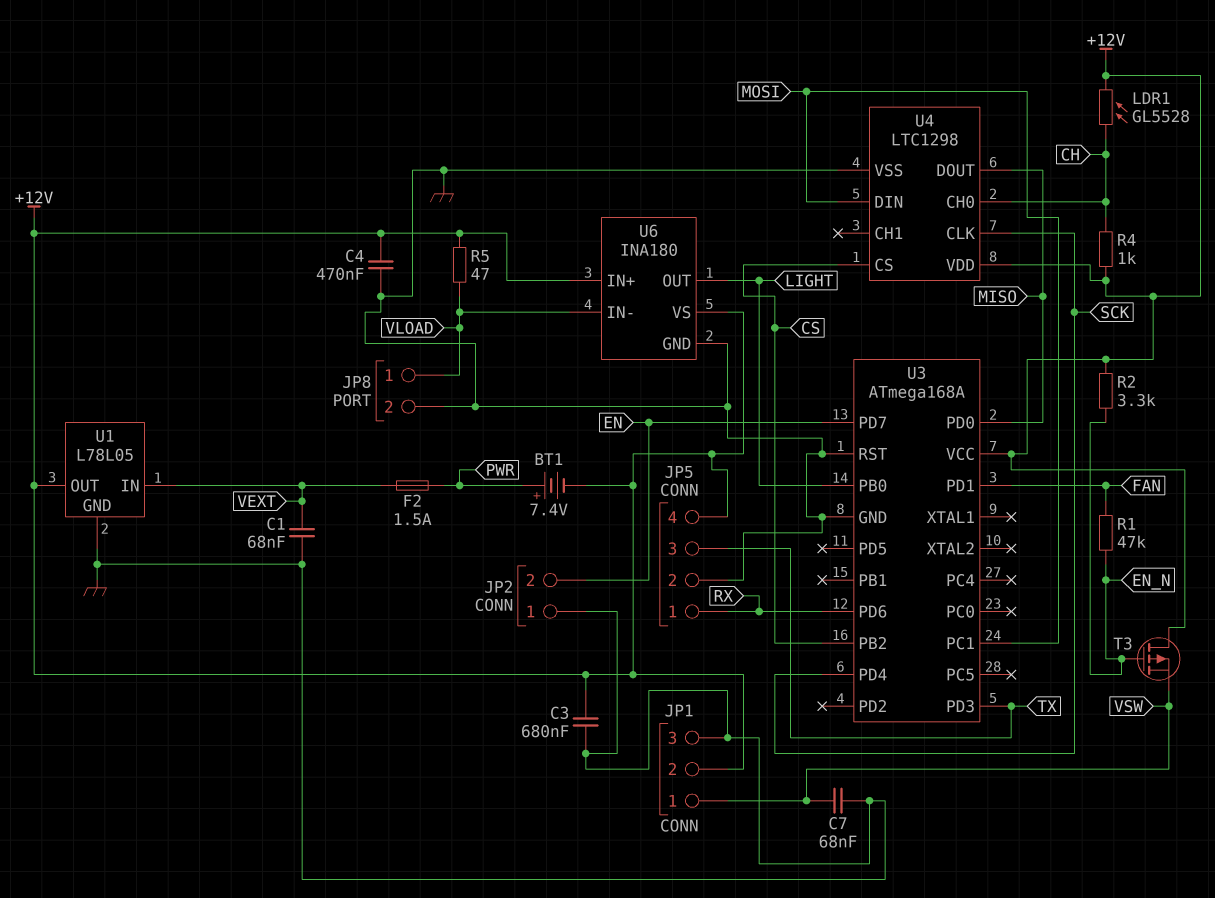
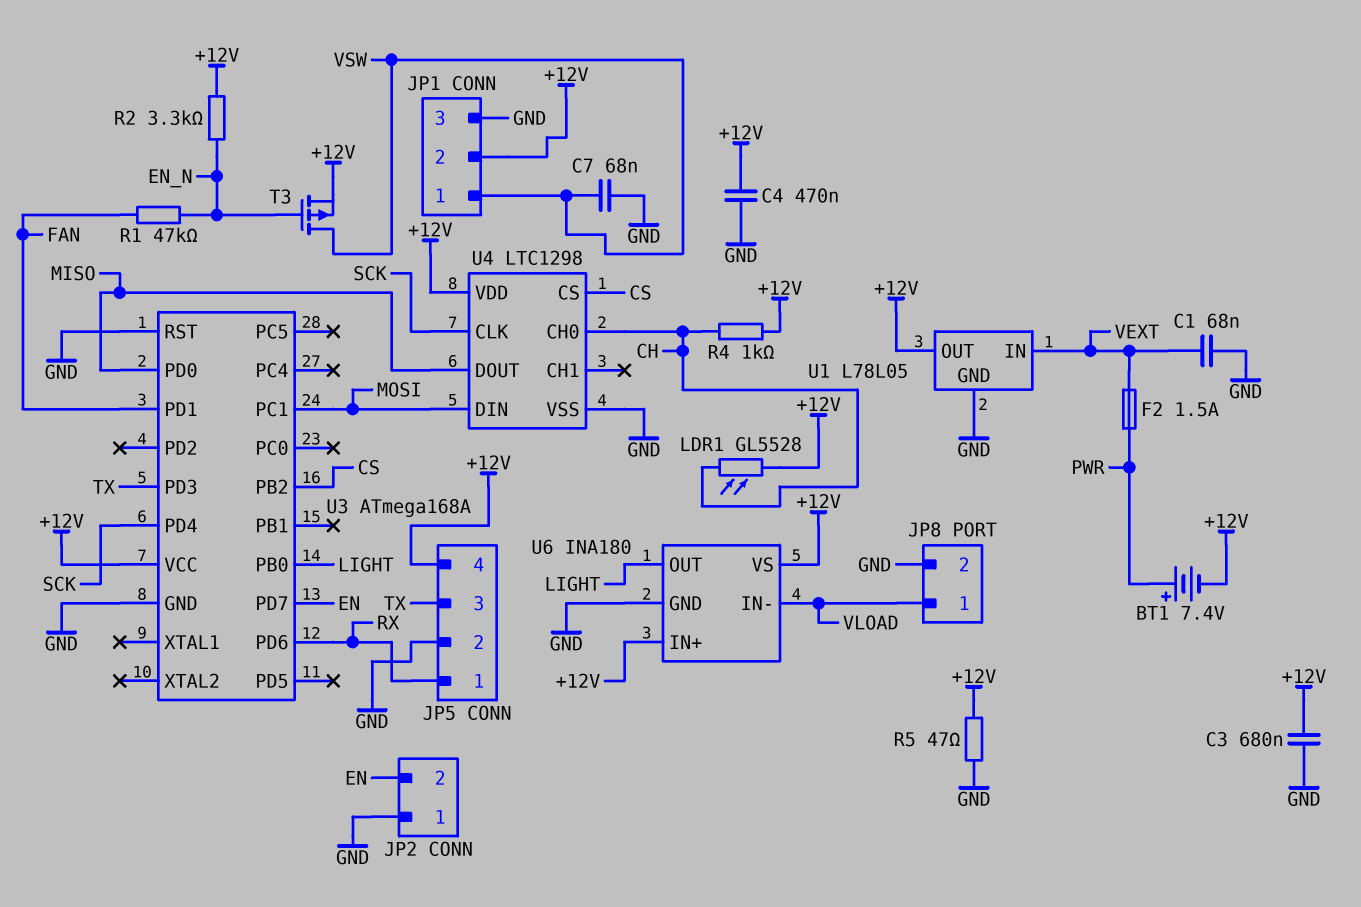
R5: 47 (+12V, VLOAD) -> 47 (+12V, GND)
T3: PMOS (G EN_N, D +12V, S VSW) -> PMOS (G EN_N, D VSW, S +12V)

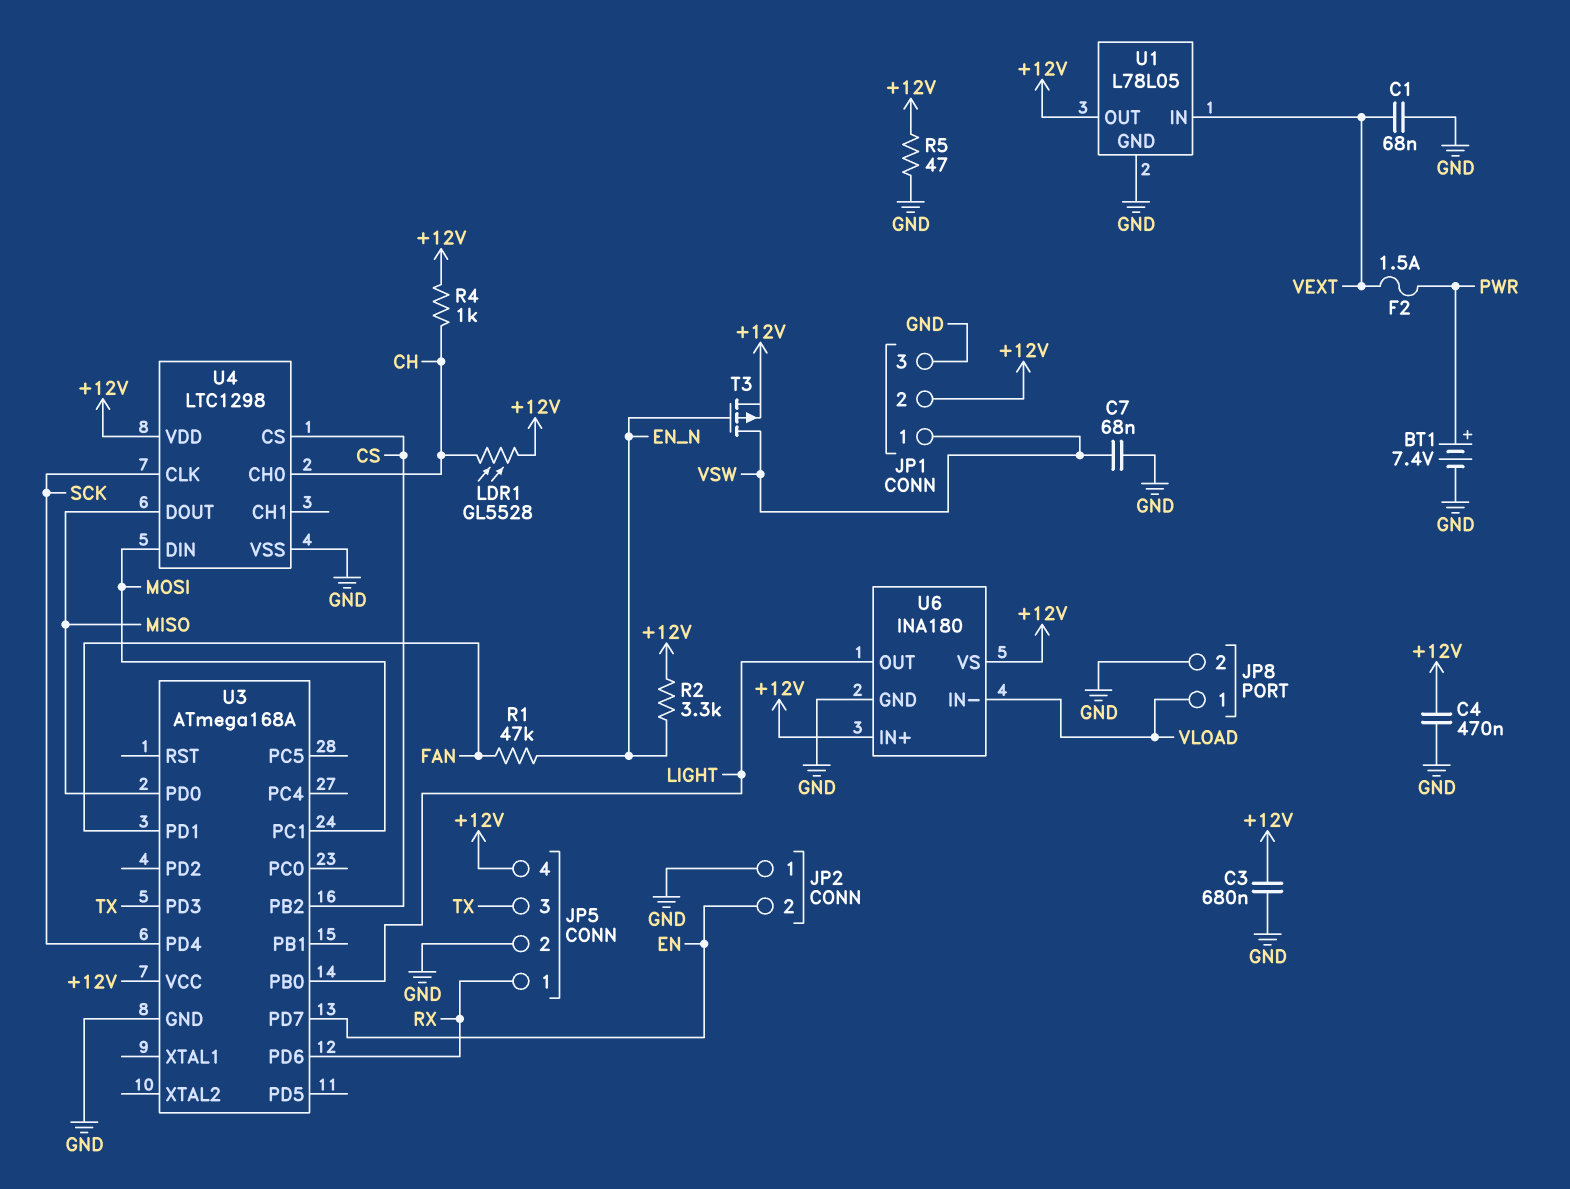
BT1: 7.4V (plus PWR, minus +12V) -> 7.4V (plus PWR, minus GND)
U3 pin RST: GND -> none

